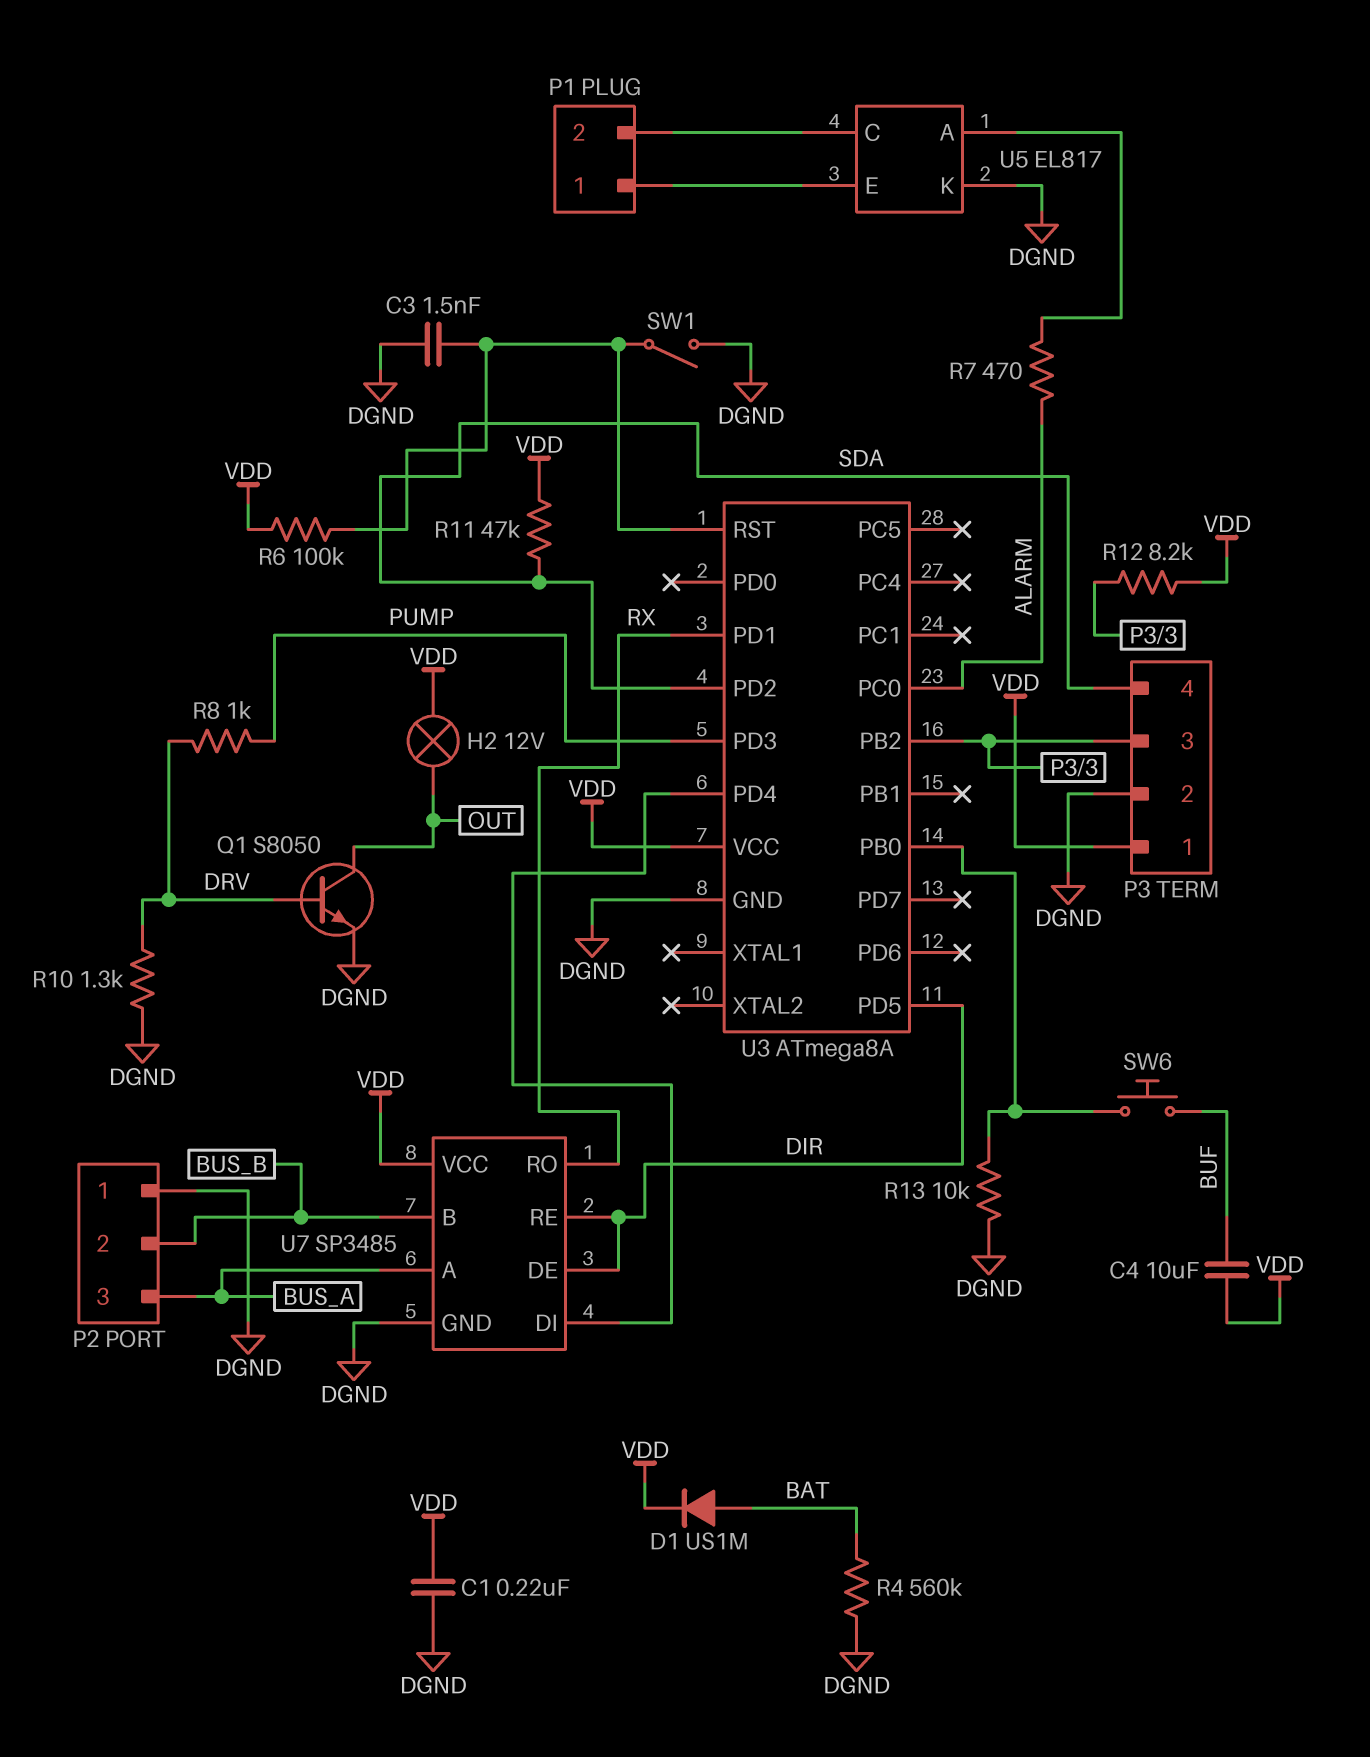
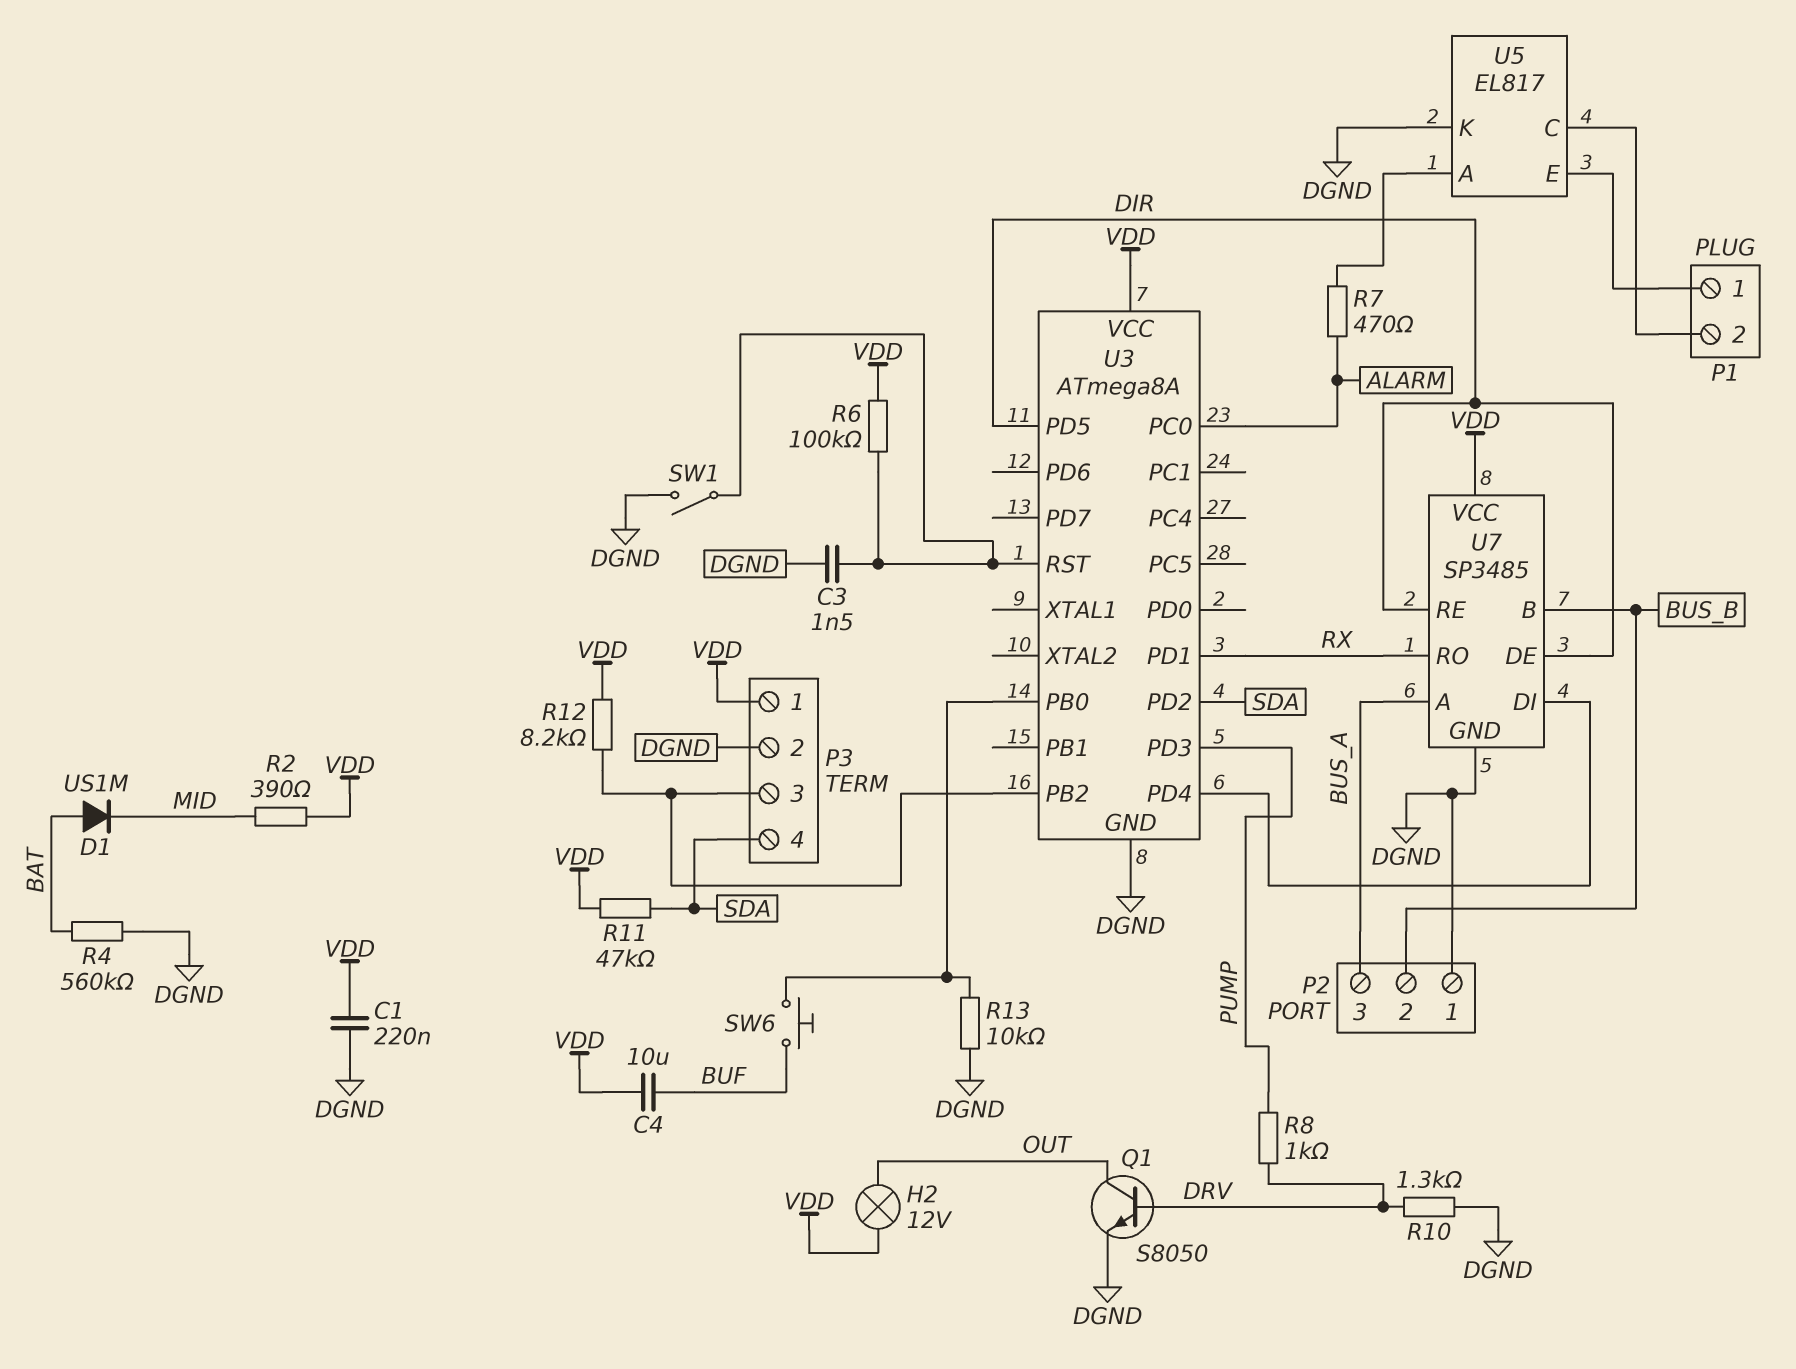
D1: diode US1M (A BAT, K VDD) -> diode US1M (A BAT, K MID)
R2: none -> 390 (MID, VDD)

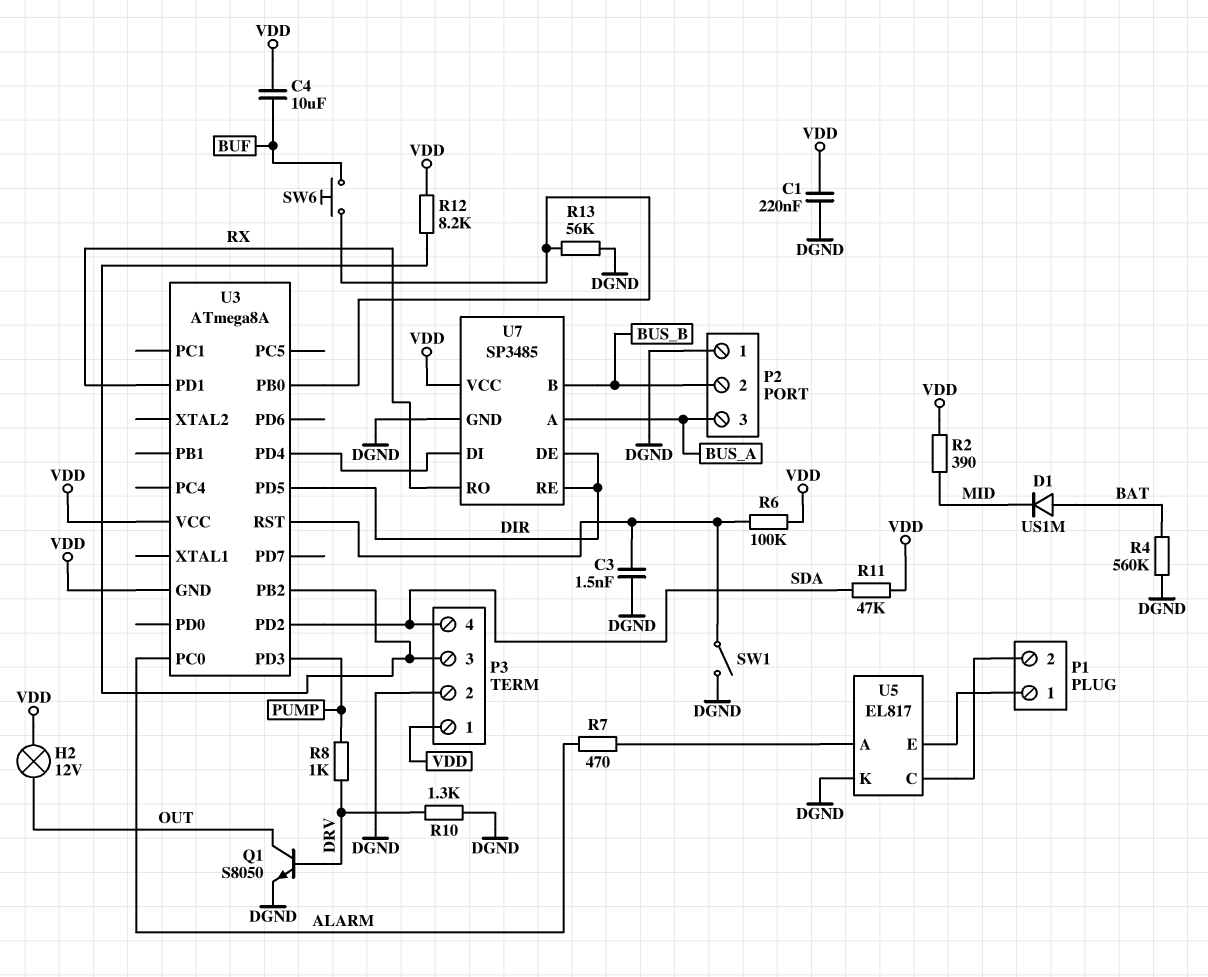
R13: 10k (DGND, U3/PB0) -> 56k (DGND, U3/PB0)
U3 pin GND: DGND -> VDD

